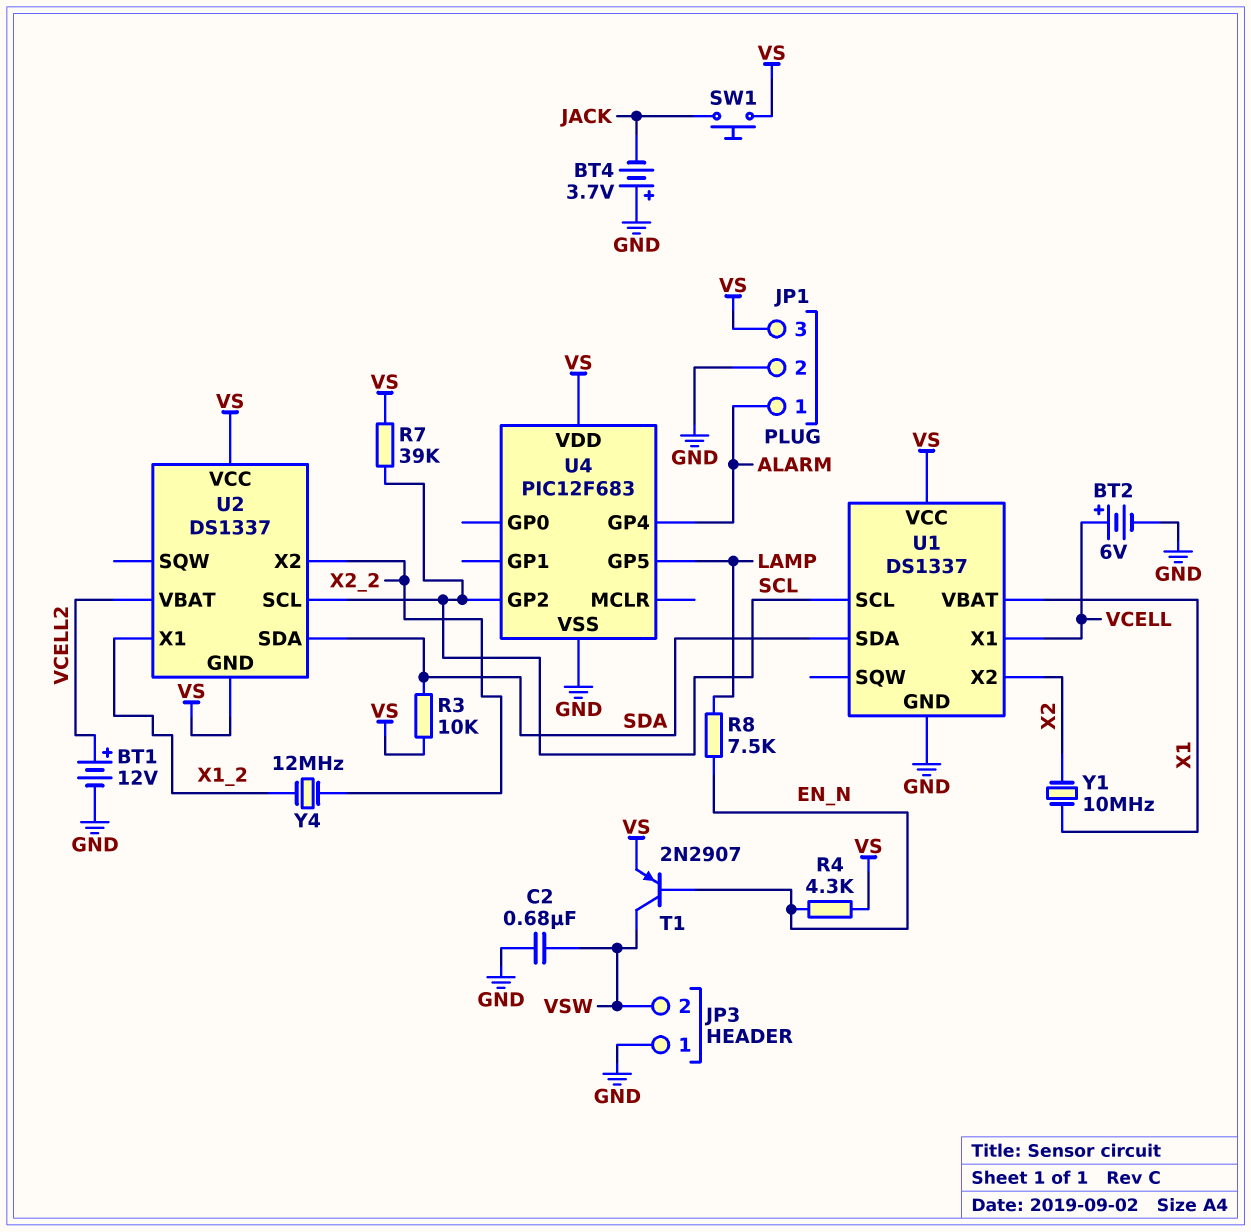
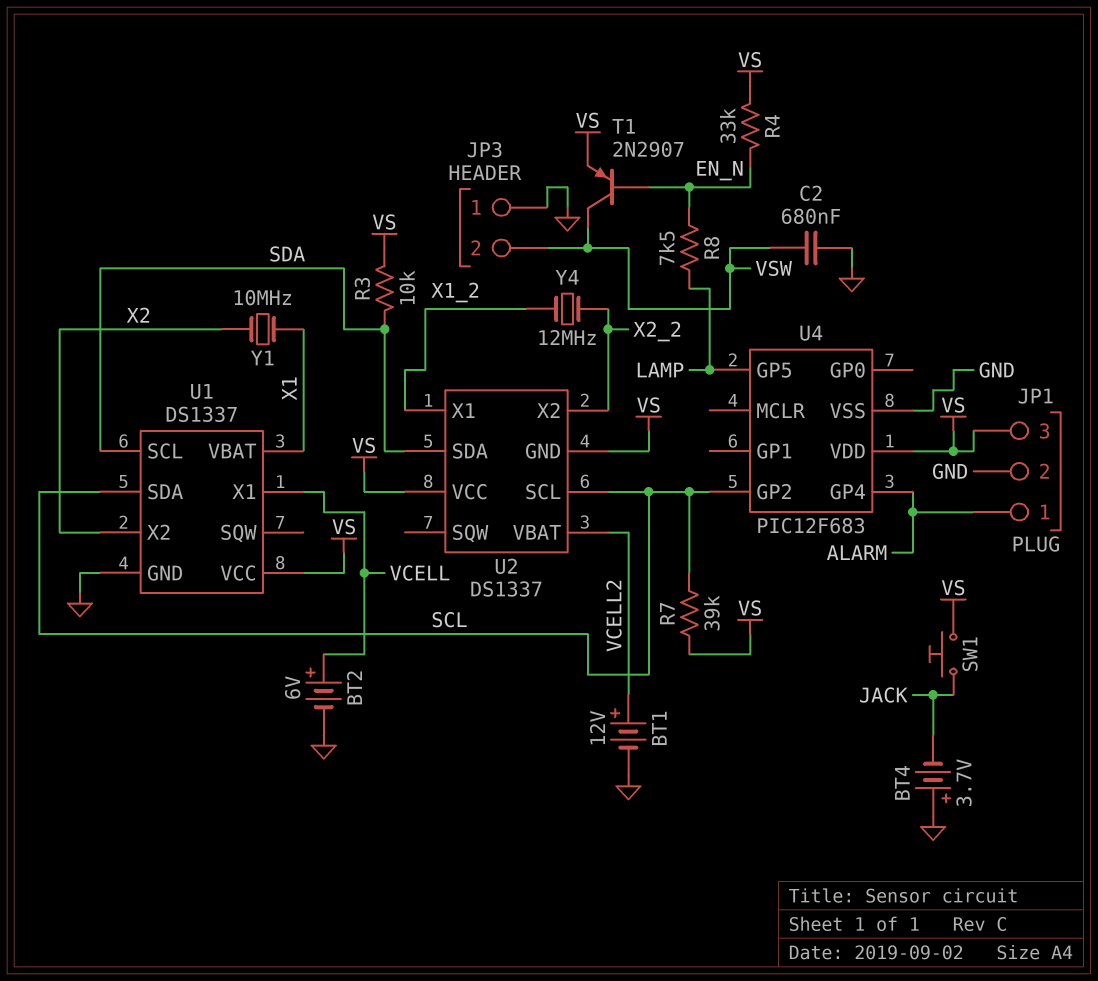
R4: 4.3k (EN_N, VS) -> 33k (EN_N, VS)
U1 pin SCL: SCL -> SDA
U1 pin SDA: SDA -> SCL

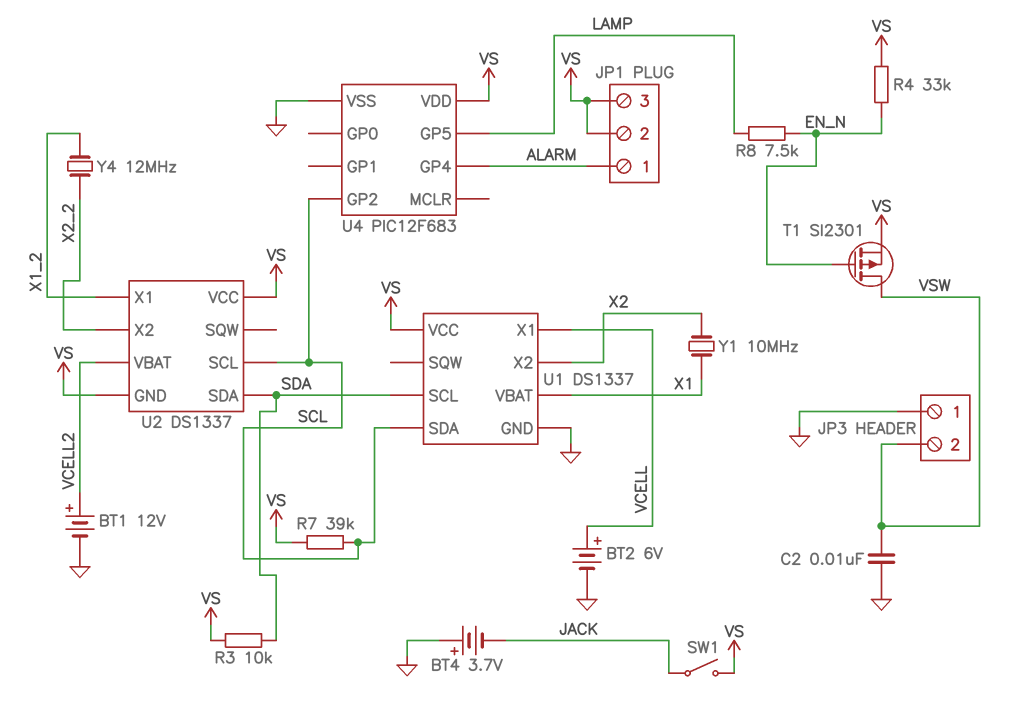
C2: 680nF (GND, VSW) -> 10nF (GND, VSW)
JP1 pin 2: GND -> VS
SW1: button (JACK, VS) -> switch (JACK, VS)
T1: PNP 2N2907 (B EN_N, C VSW, E VS) -> PMOS SI2301 (G EN_N, D VSW, S VS)

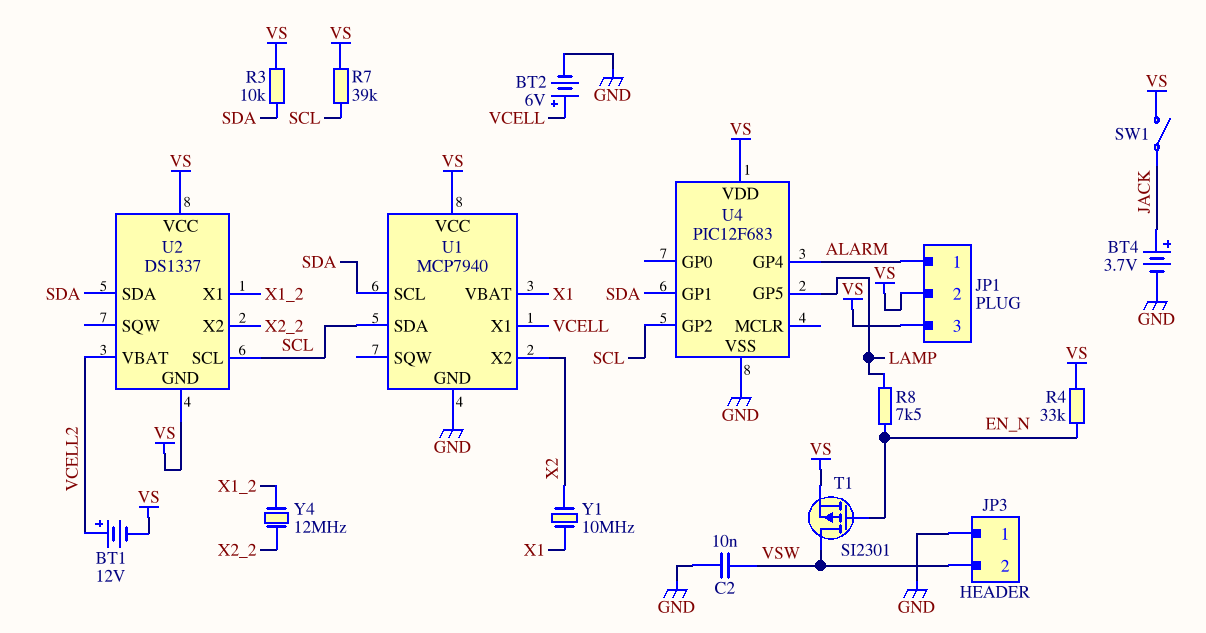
BT1: 12V (plus VCELL2, minus GND) -> 12V (plus VCELL2, minus VS)
BT4: 3.7V (plus GND, minus JACK) -> 3.7V (plus JACK, minus GND)
U1: DS1337 -> MCP7940
U4 pin GP1: none -> SDA

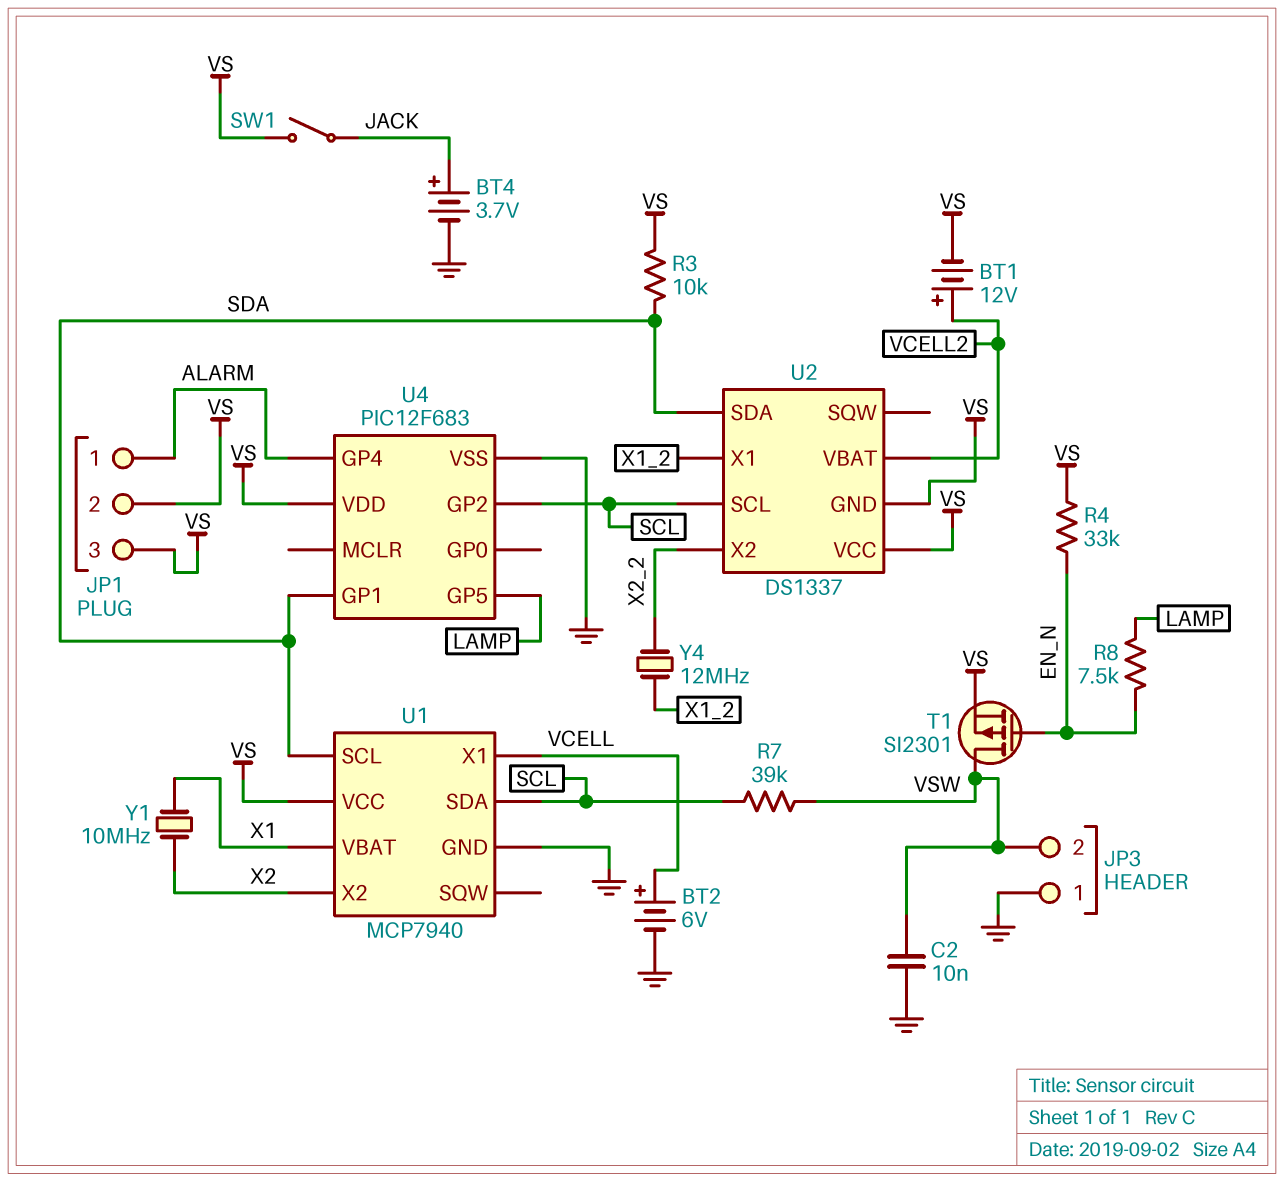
R7: 39k (SCL, VS) -> 39k (SCL, VSW)

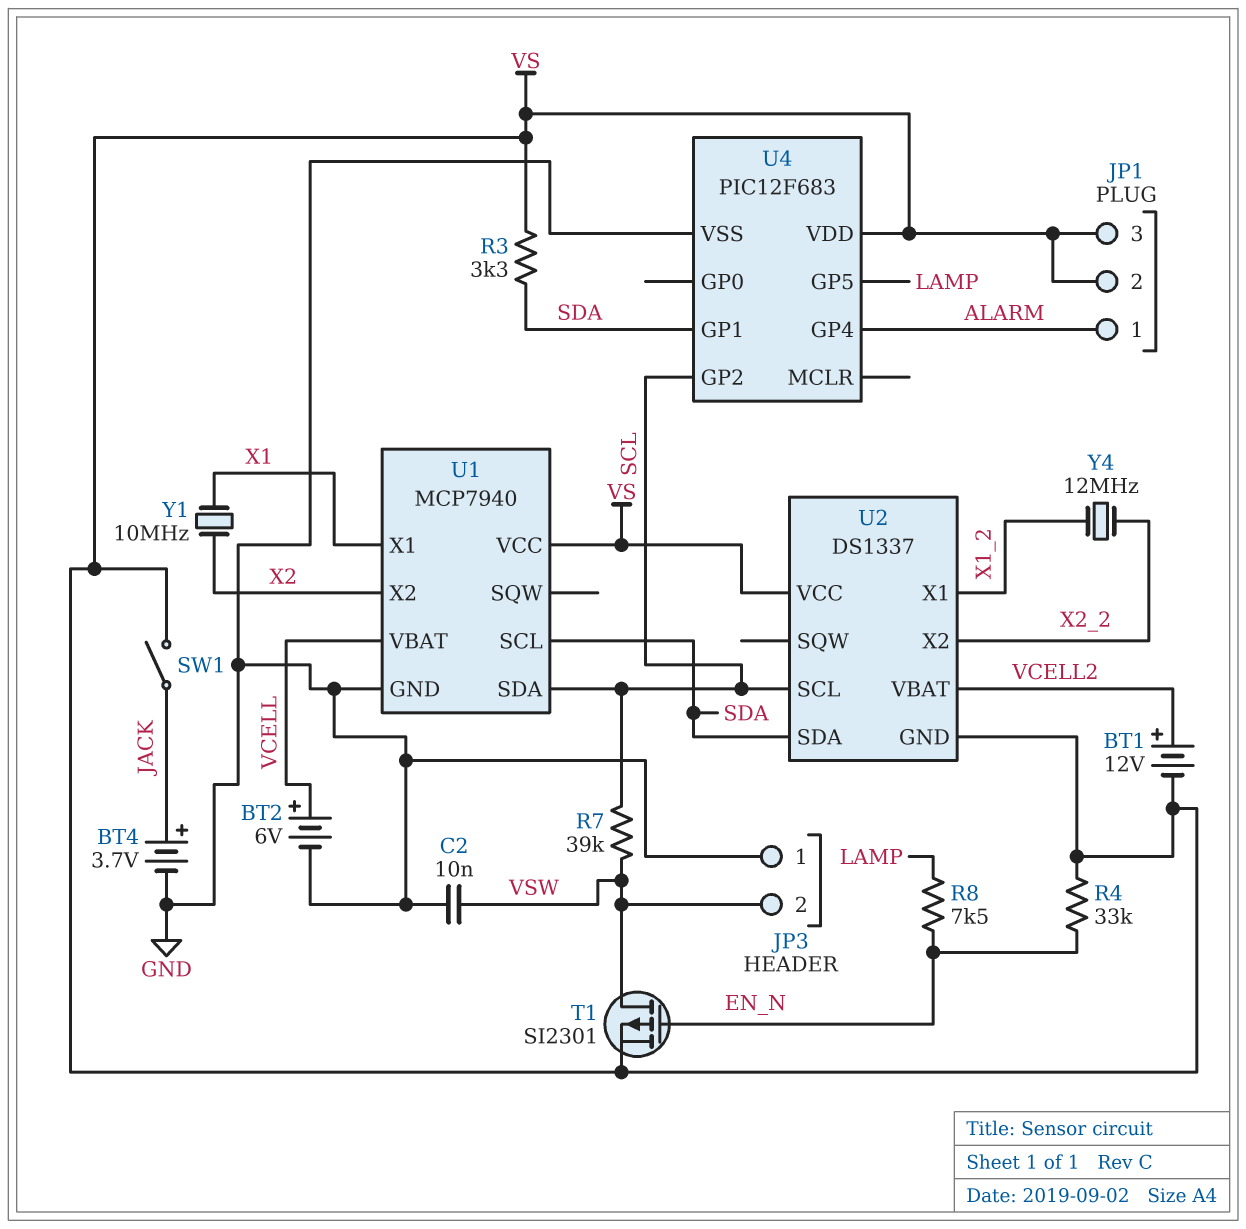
R3: 10k (SDA, VS) -> 3.3k (SDA, VS)
U1 pin VBAT: X1 -> VCELL
U1 pin X1: VCELL -> X1

